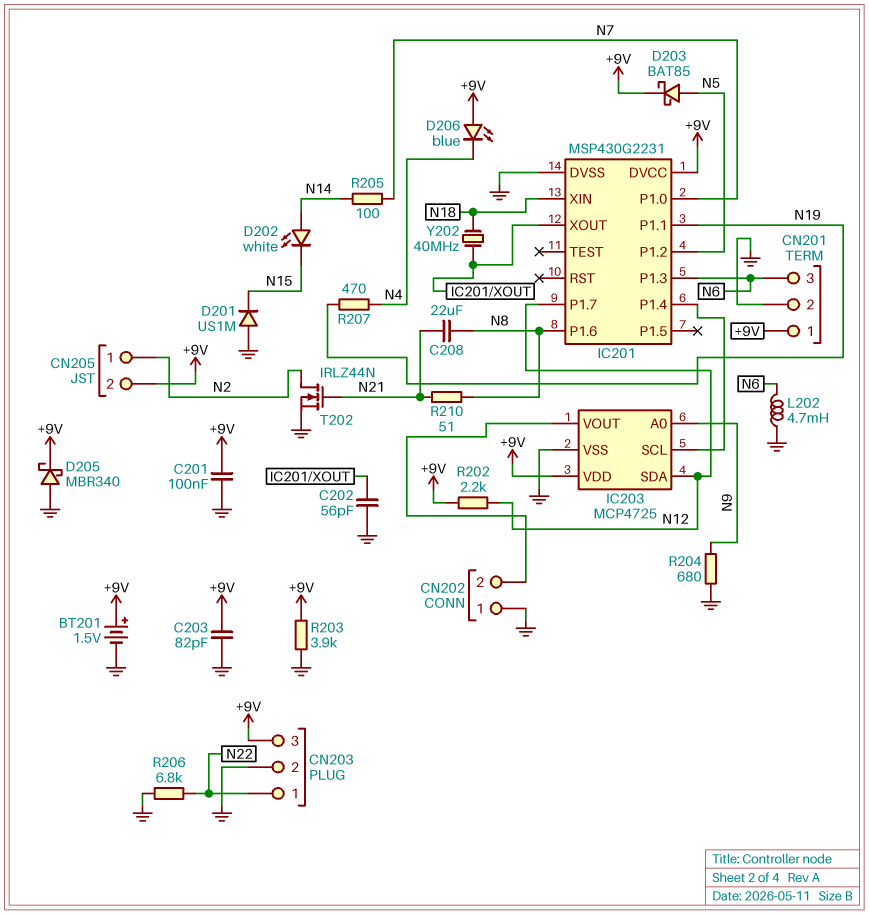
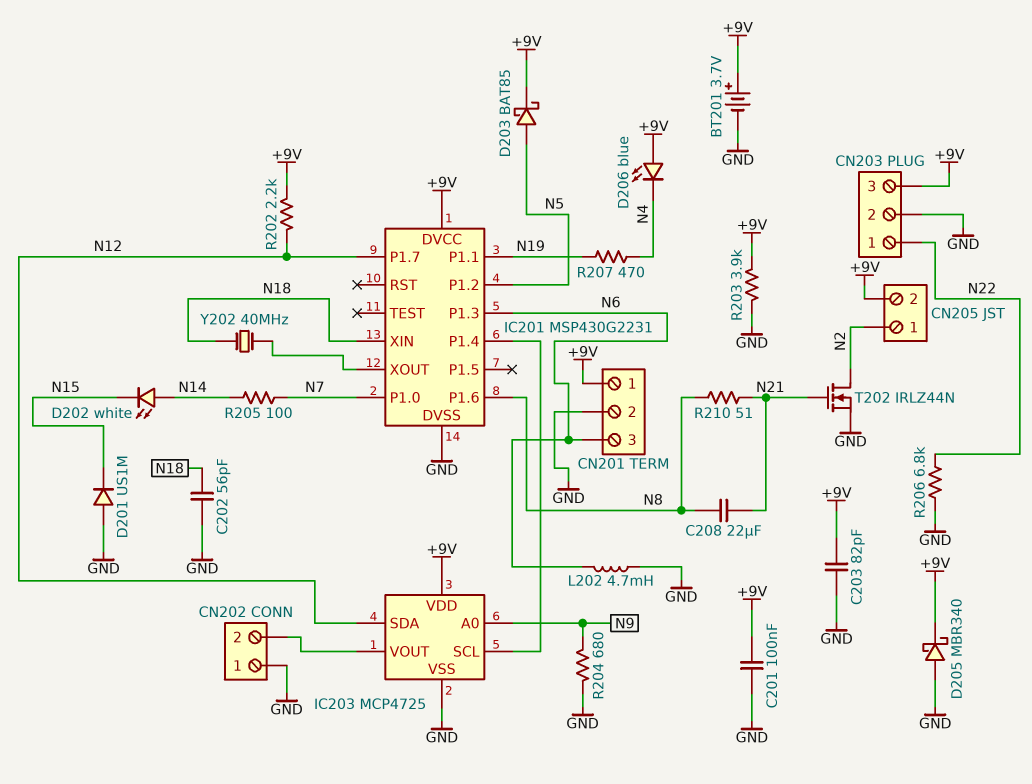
BT201: 1.5V (plus +9V, minus GND) -> 3.7V (plus +9V, minus GND)
C202: 56pF (GND, IC201/XOUT) -> 56pF (GND, N18)

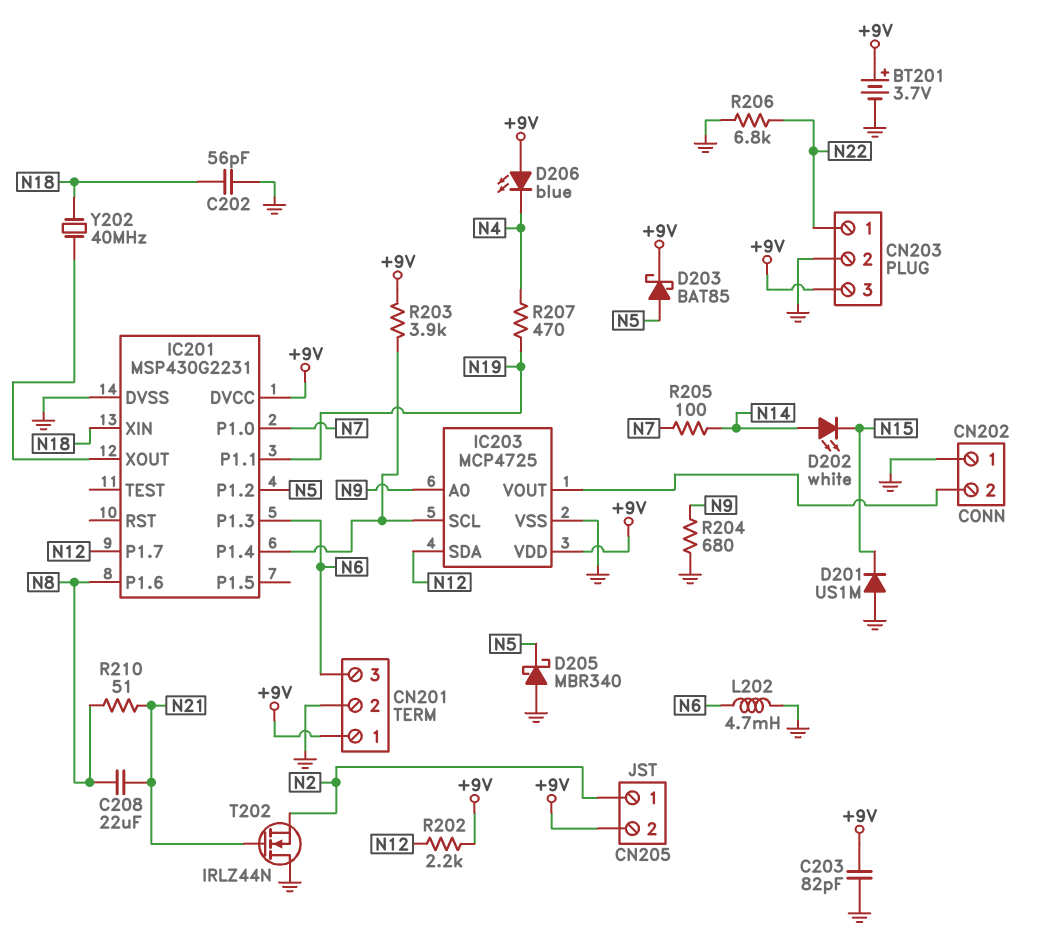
C201: 100nF (+9V, GND) -> none
D205: schottky MBR340 (A GND, K +9V) -> schottky MBR340 (A GND, K N5)
R203: 3.9k (+9V, GND) -> 3.9k (+9V, IC201/P1.4)
T202: NMOS IRLZ44N (G N21, D N2, S GND) -> NMOS IRLZ44N (G N21, D GND, S N2)

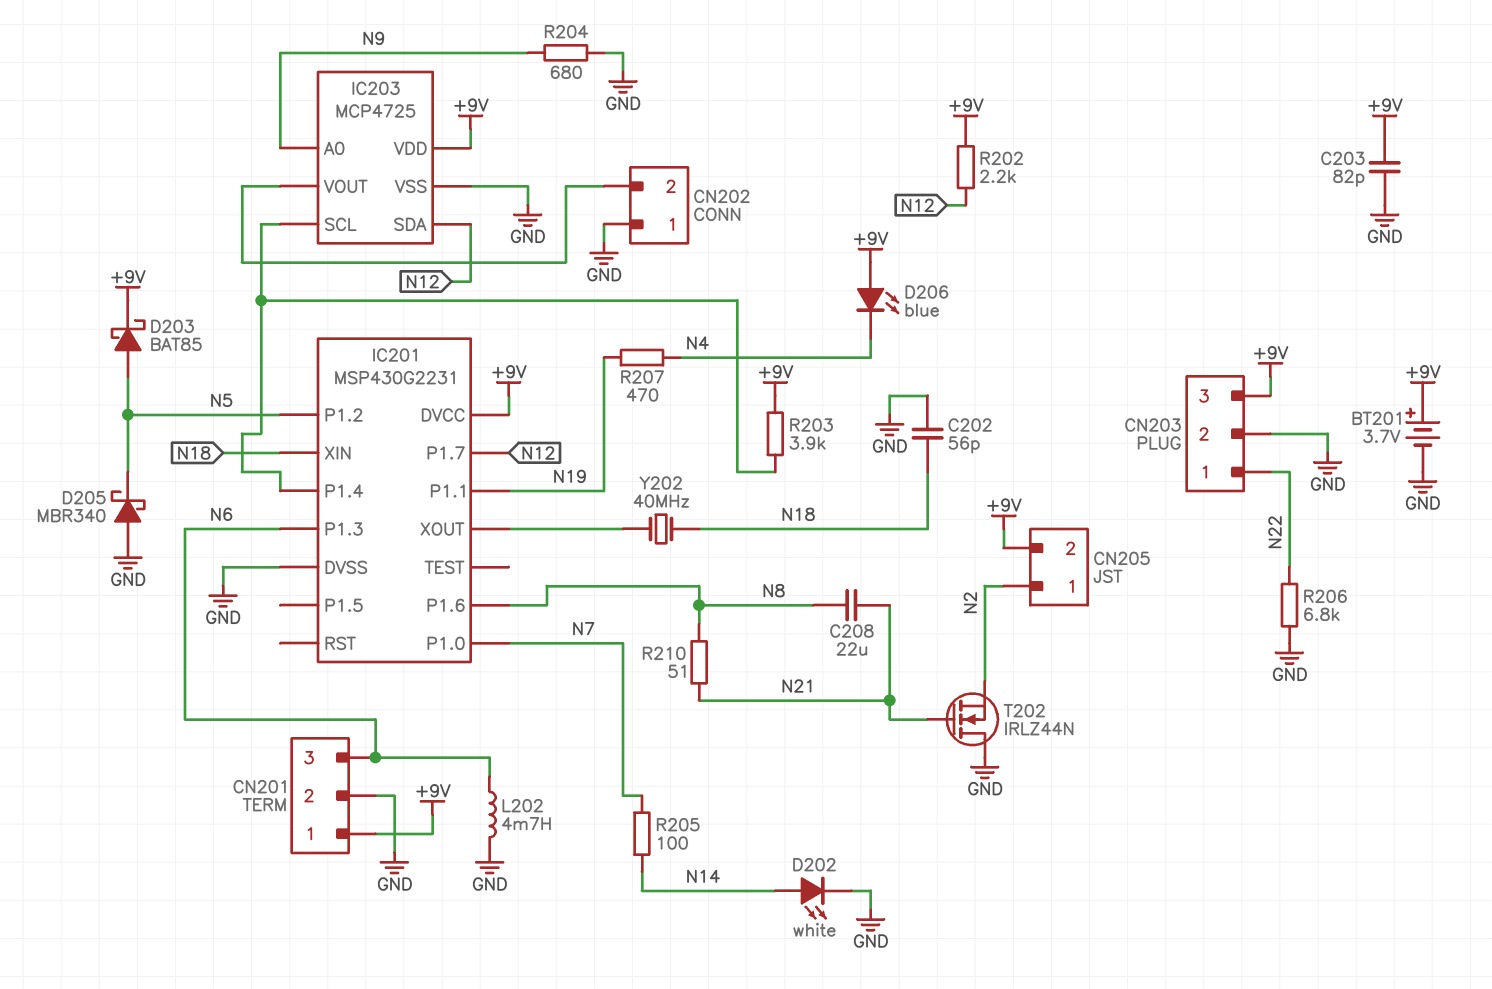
D201: diode US1M (A GND, K N15) -> none
D202: LED white (A N14, K N15) -> LED white (A N14, K GND)

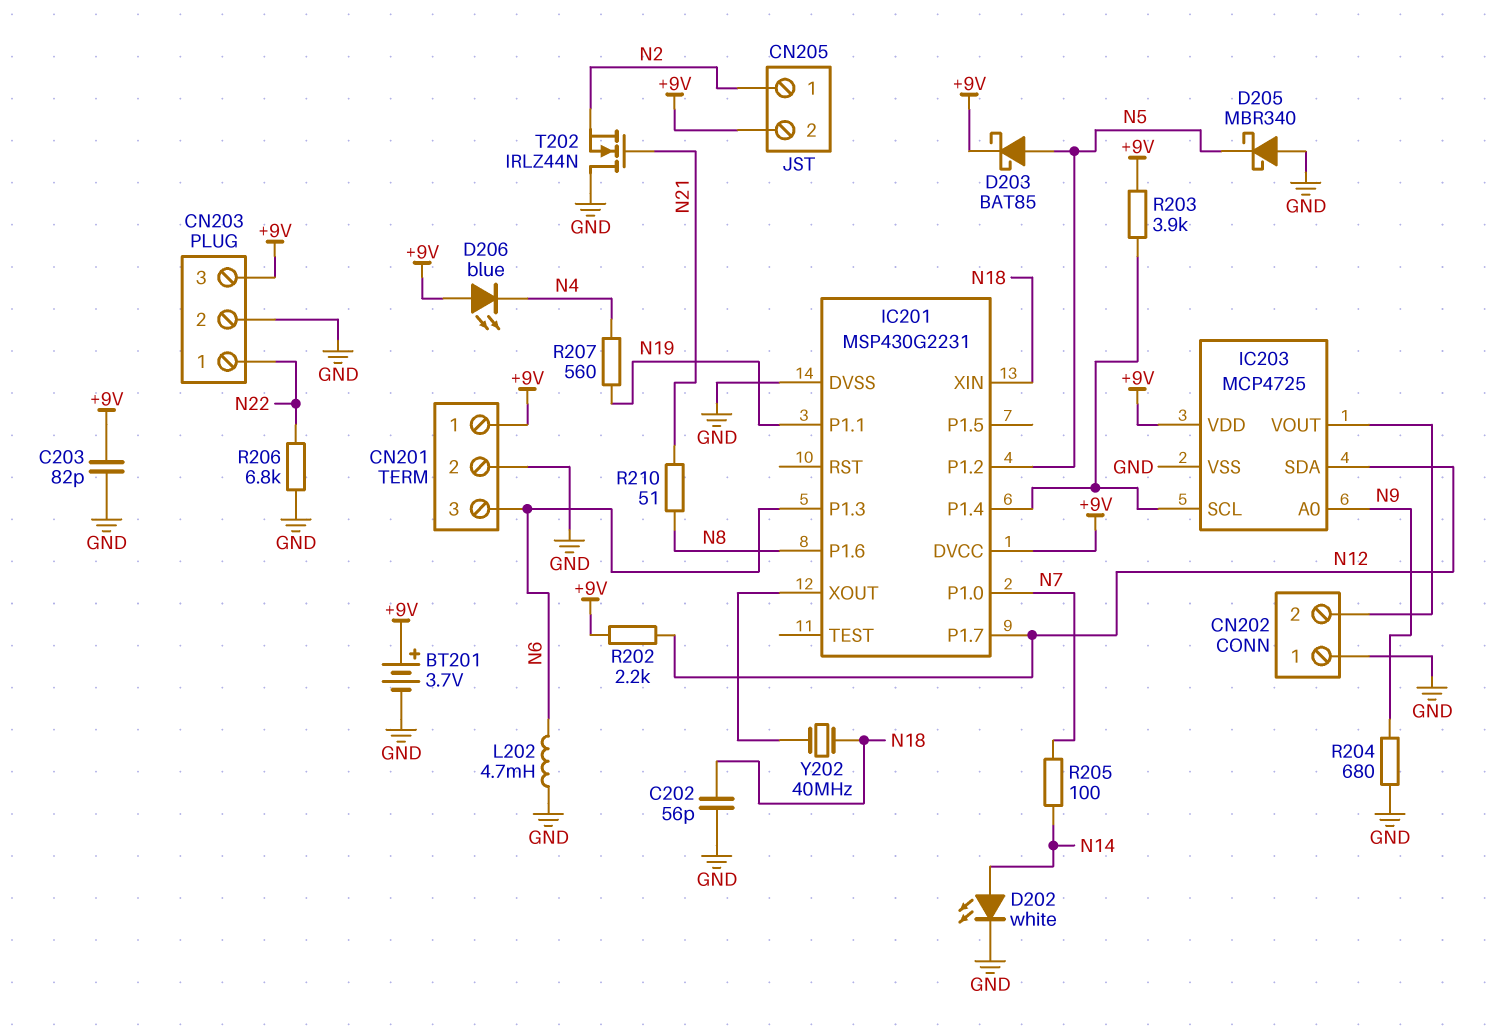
C208: 22uF (N8, N21) -> none
R207: 470 (N4, N19) -> 560 (N4, N19)

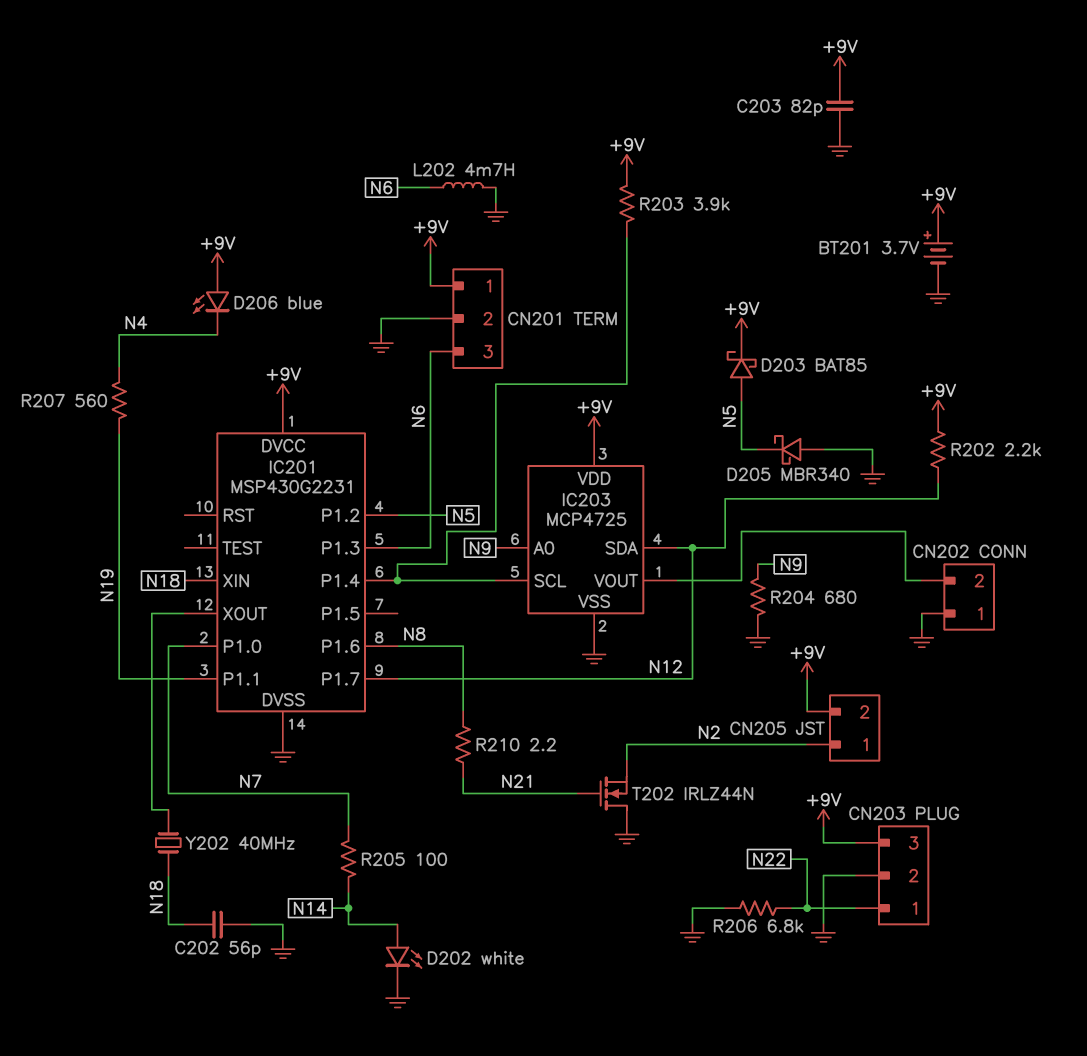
R210: 51 (N8, N21) -> 2.2 (N8, N21)

